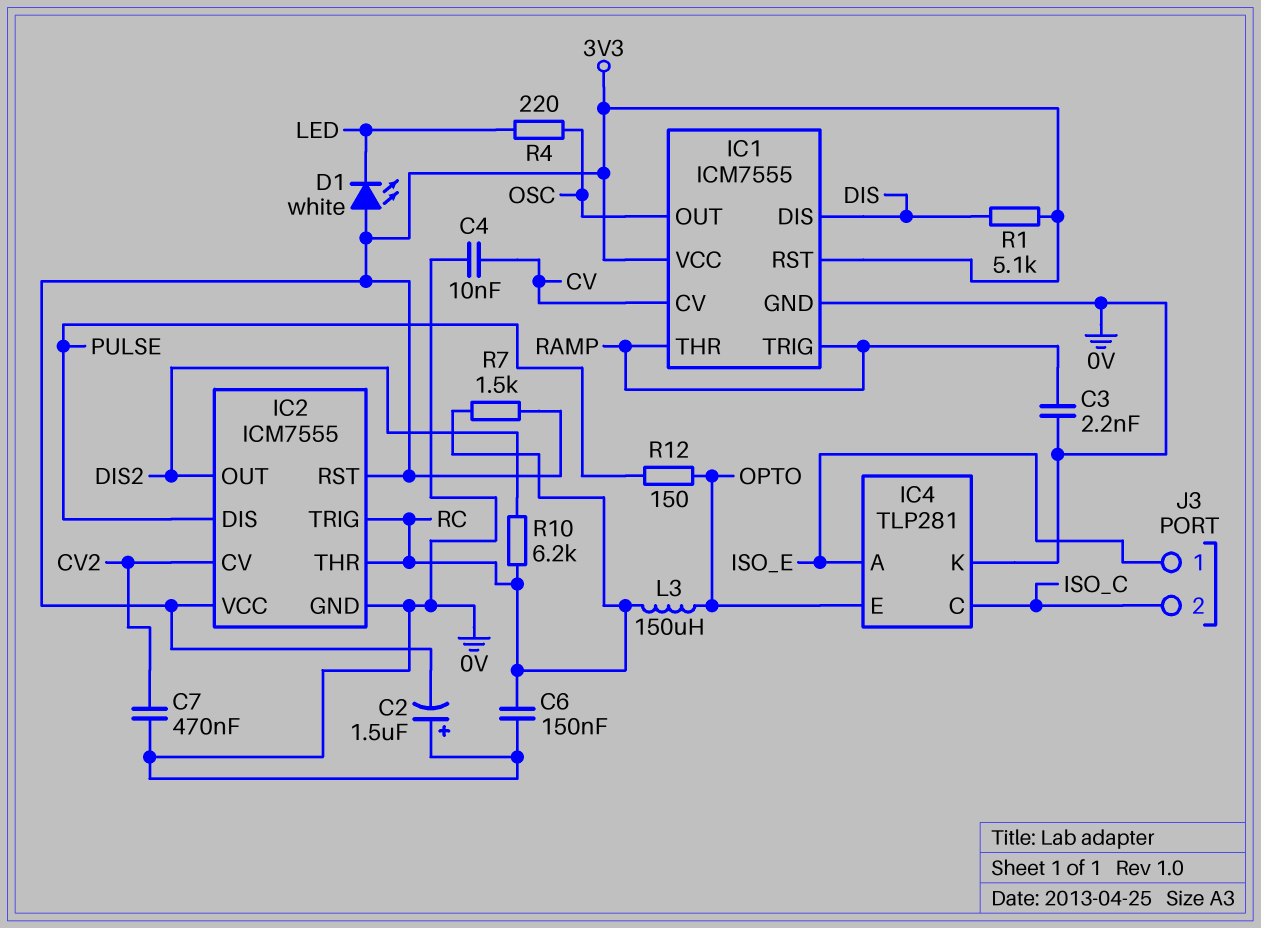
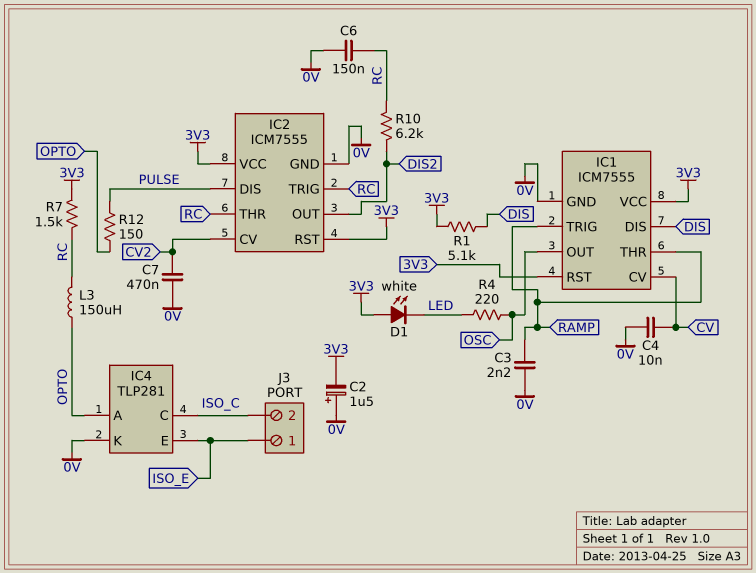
IC4 pin A: ISO_E -> OPTO
IC4 pin E: OPTO -> ISO_E

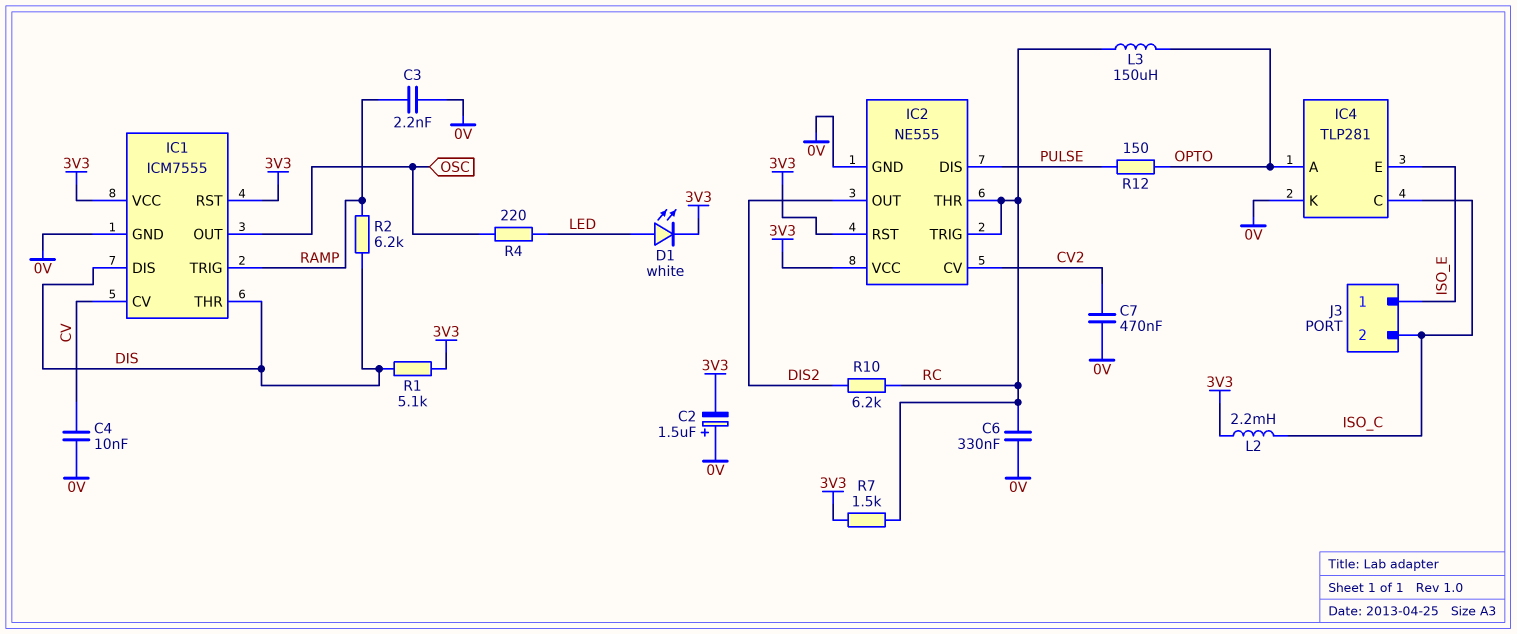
C6: 150nF (0V, RC) -> 330nF (0V, RC)
D1: LED white (A 3V3, K LED) -> LED white (A LED, K 3V3)
IC1 pin THR: RAMP -> DIS
IC2: ICM7555 -> NE555
L2: none -> 2.2mH (3V3, ISO_C)
R2: none -> 6.2k (DIS, RAMP)

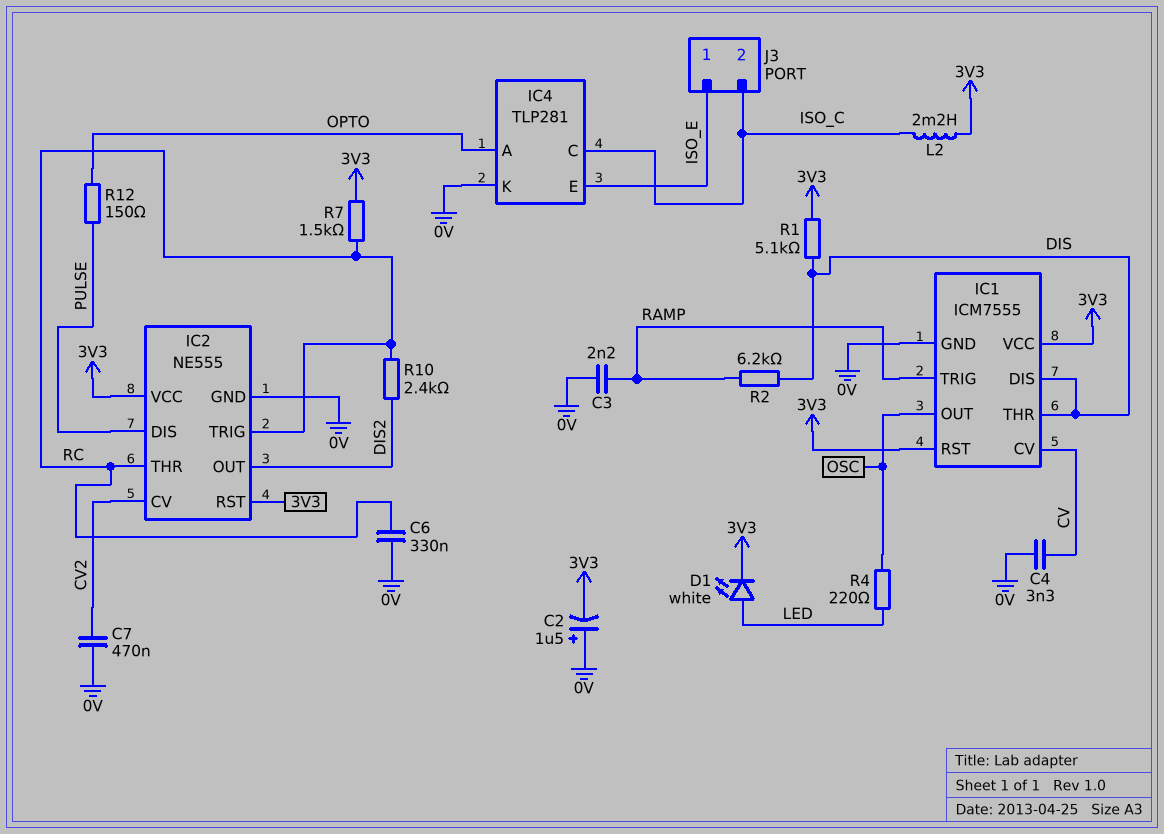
C4: 10nF (0V, CV) -> 3.3nF (0V, CV)
L3: 150uH (OPTO, RC) -> none
R10: 6.2k (DIS2, RC) -> 2.4k (DIS2, RC)

